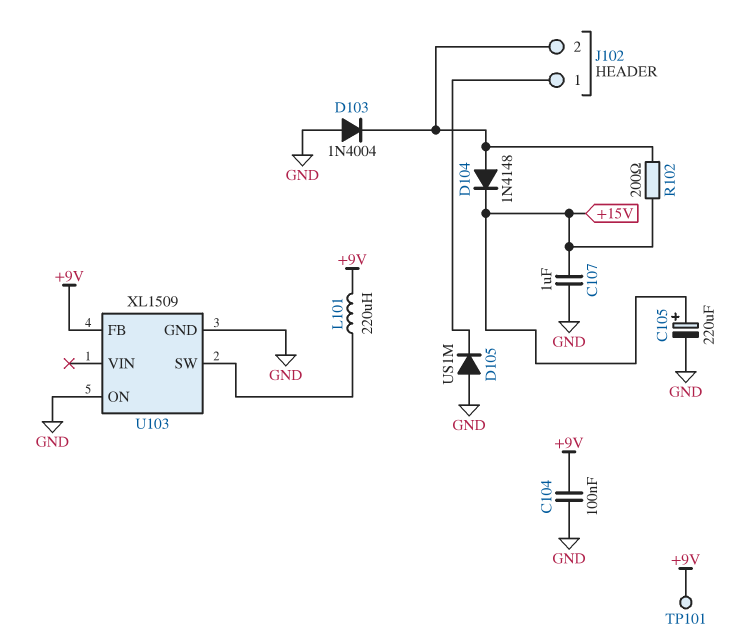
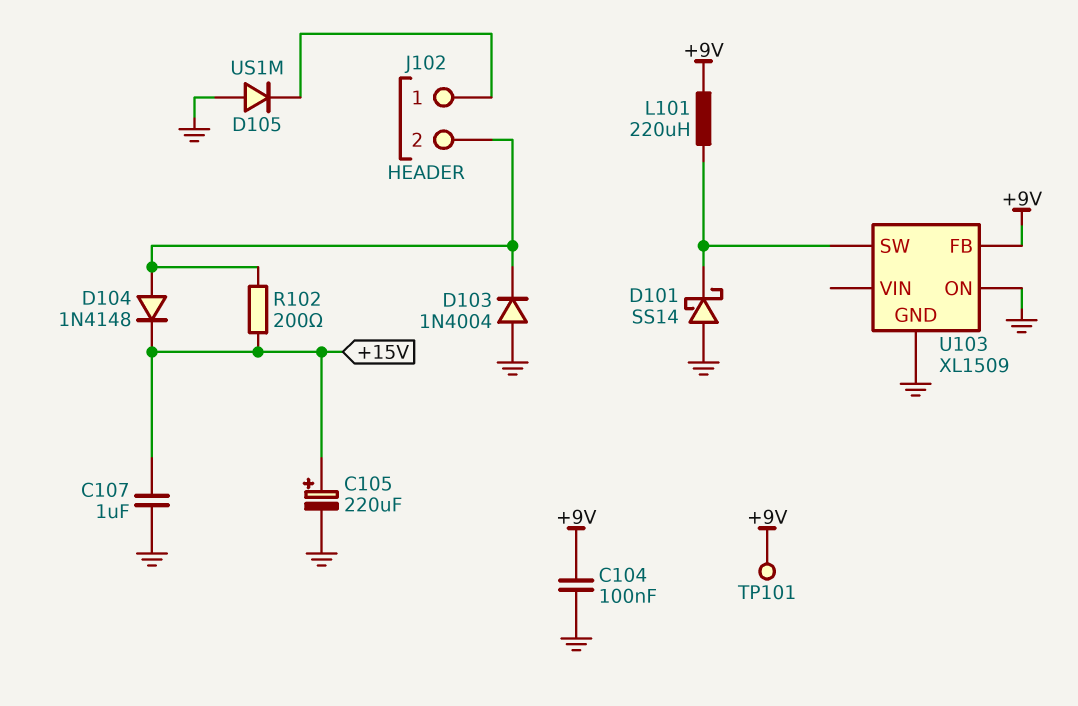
D101: none -> schottky SS14 (A GND, K U103/SW)

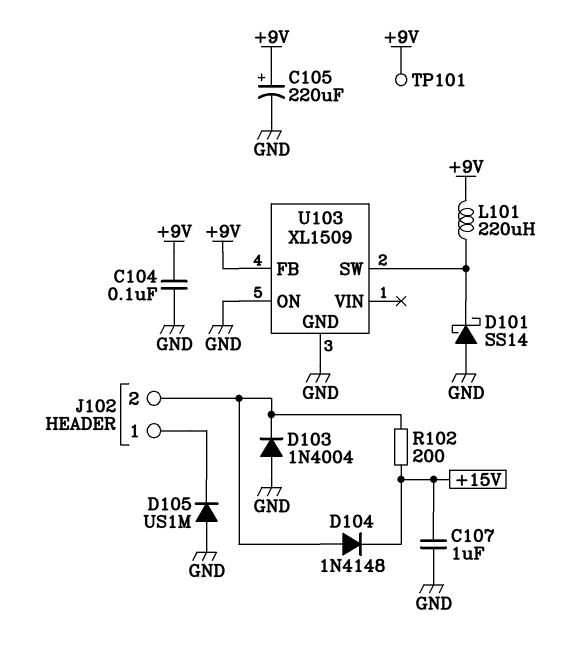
C105: 220uF (plus +15V, minus GND) -> 220uF (plus +9V, minus GND)

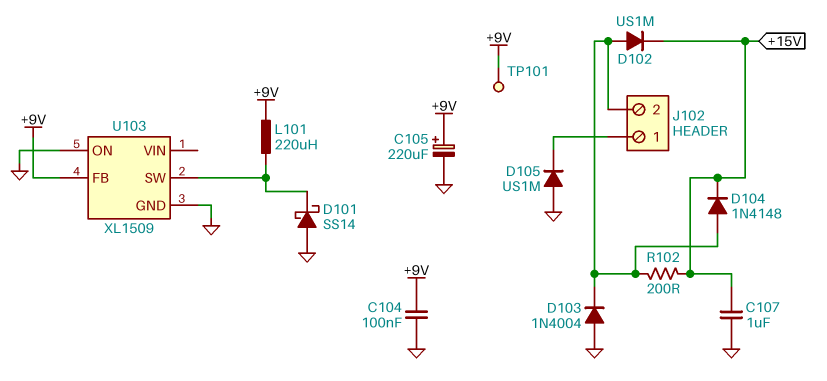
D102: none -> diode US1M (A J102/2, K +15V)

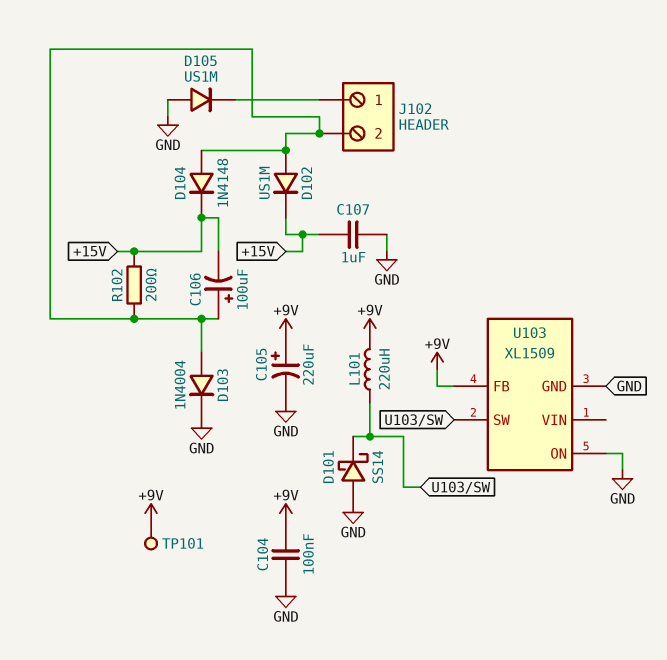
C106: none -> 100uF (plus J102/2, minus +15V)
D103: diode 1N4004 (A GND, K J102/2) -> diode 1N4004 (A J102/2, K GND)

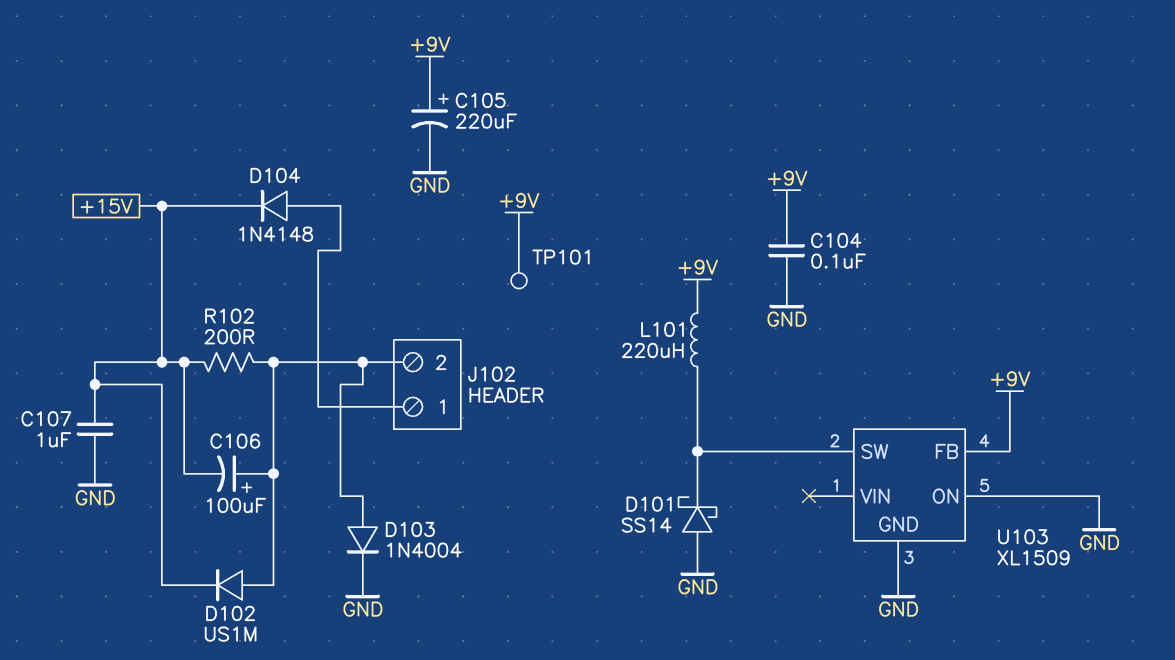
D104: diode 1N4148 (A J102/2, K +15V) -> diode 1N4148 (A J102/1, K +15V)
D105: diode US1M (A GND, K J102/1) -> none

